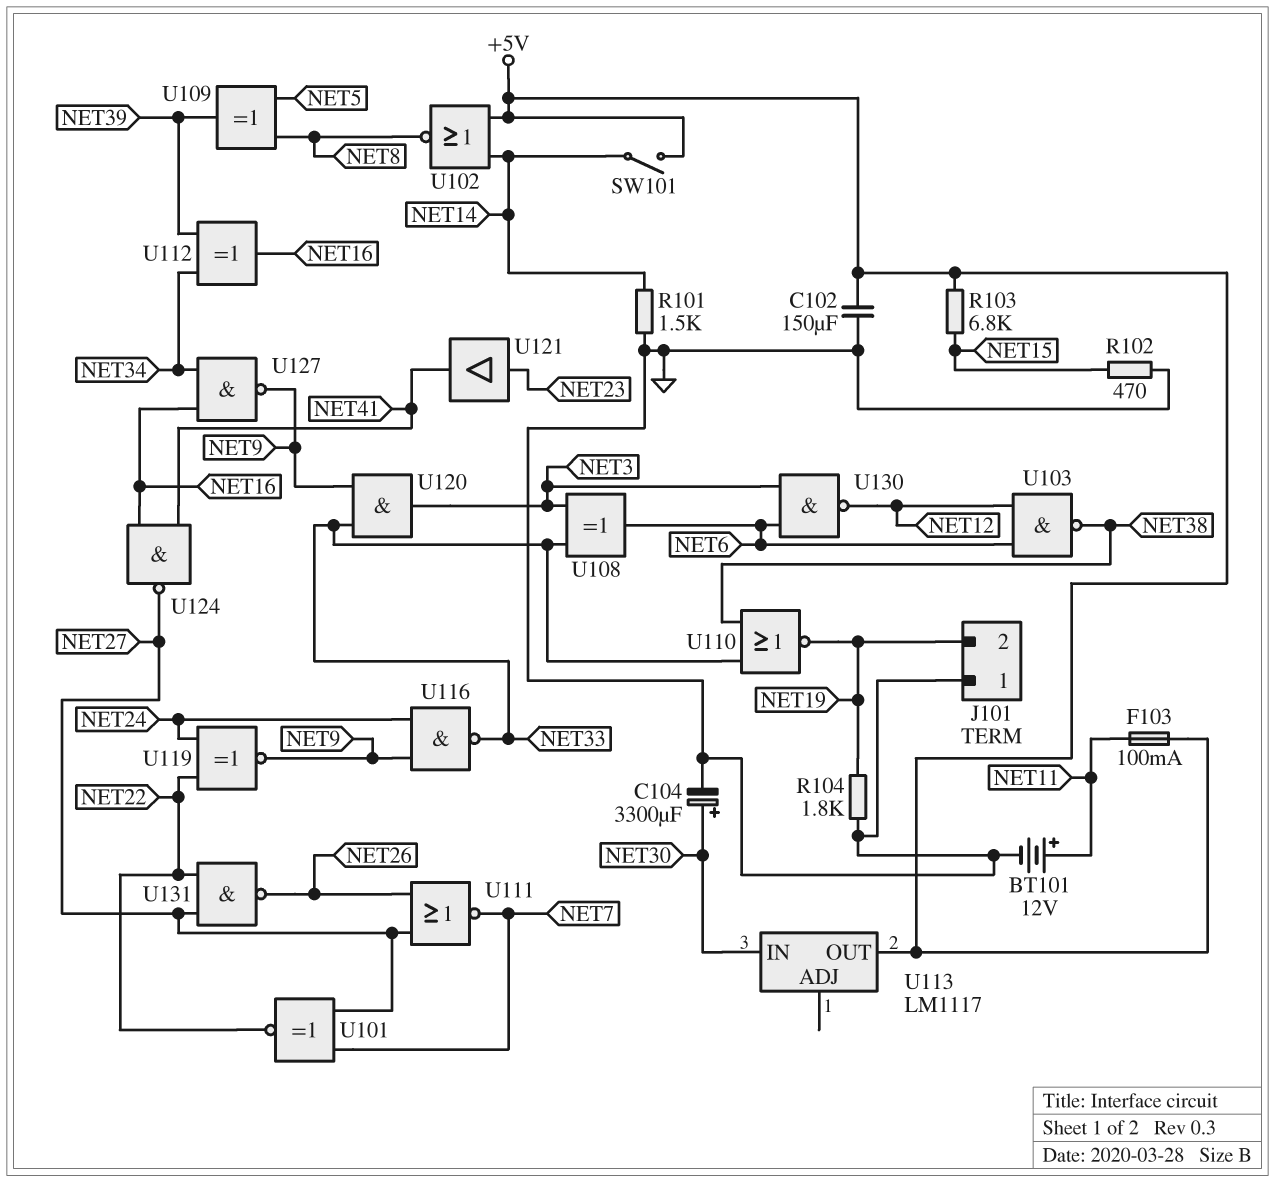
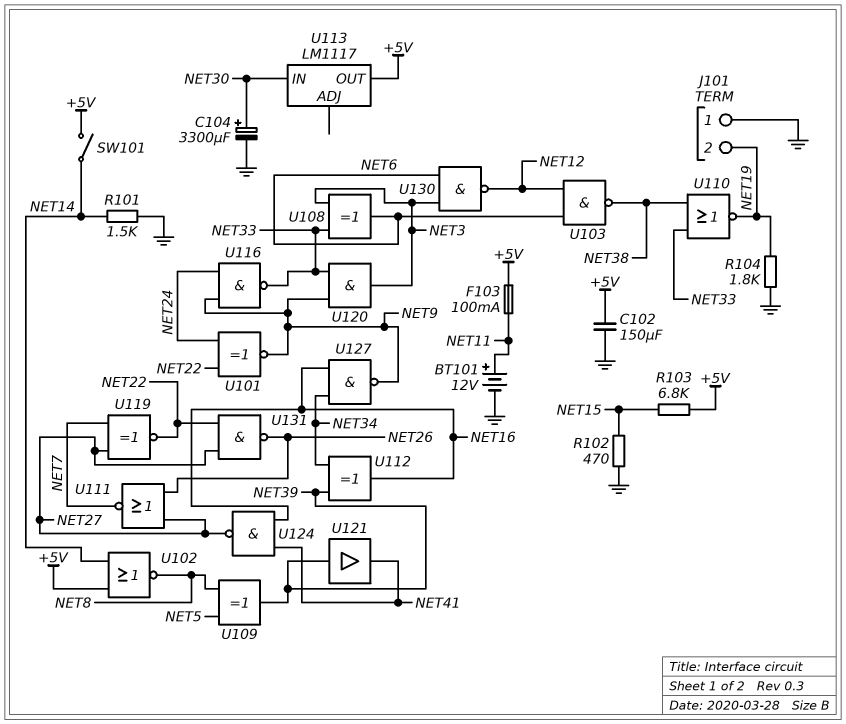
U101: XNOR (in NET7, in NET27, out NET22) -> XNOR (in NET22, in NET24, out NET9)
U119: XNOR (in NET22, in NET24, out NET9) -> XNOR (in NET7, in NET27, out NET22)
U121: buffer (in NET23, out NET41) -> buffer (in NET39, out NET41)

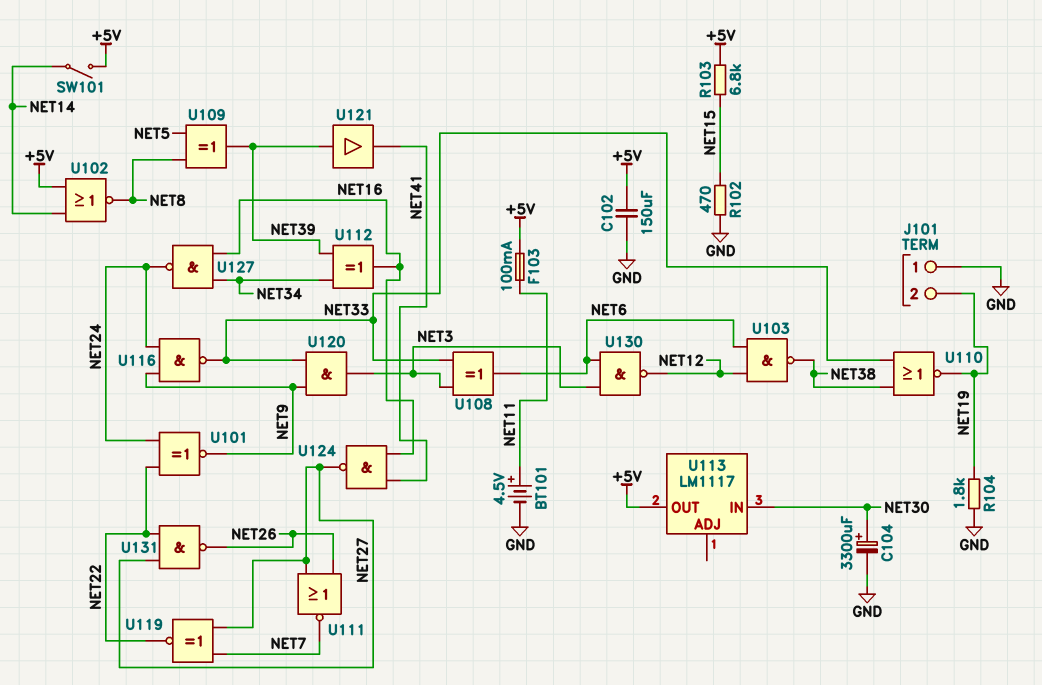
BT101: 12V (plus NET11, minus GND) -> 4.5V (plus NET11, minus GND)
R101: 1.5k (GND, NET14) -> none
U127: NAND (in NET16, in NET34, out NET9) -> NAND (in NET16, in NET34, out NET24)

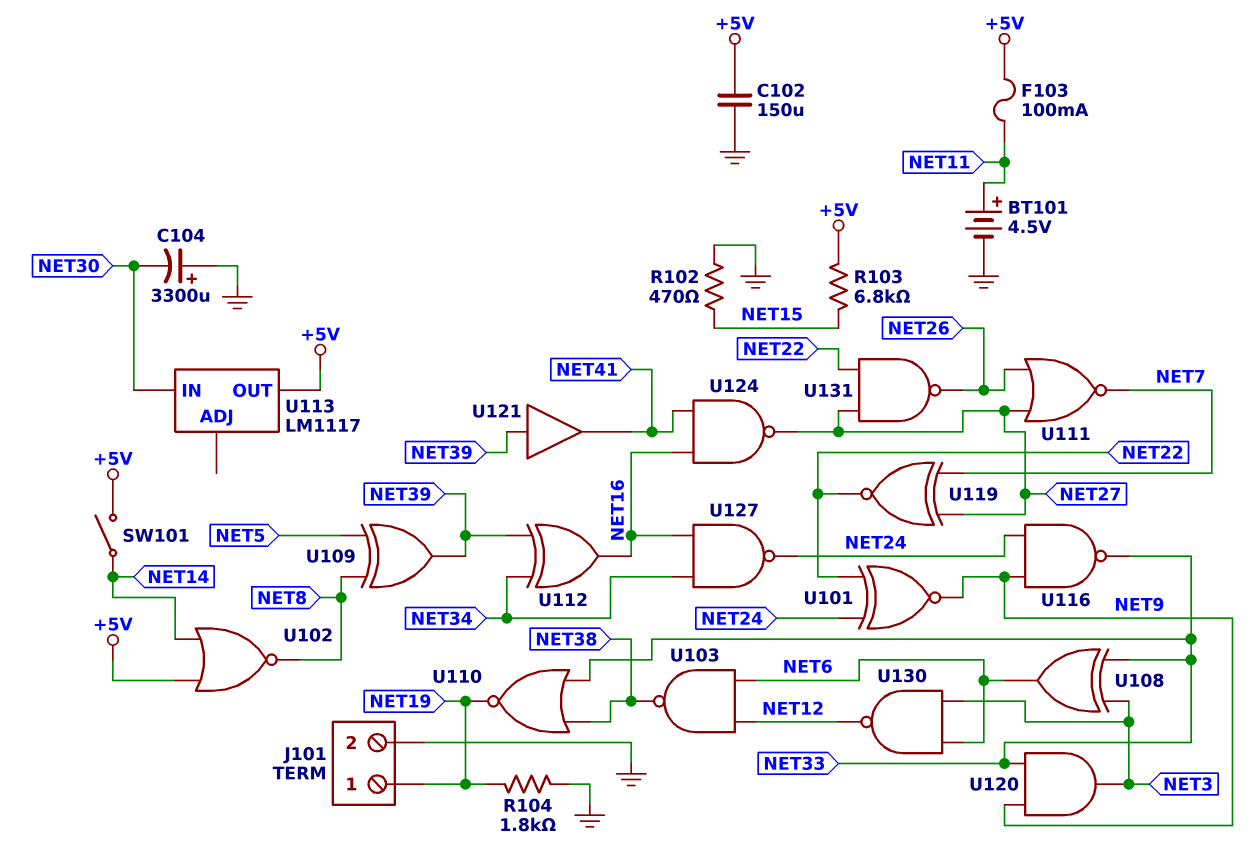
C104: 3300uF (plus NET30, minus GND) -> 3300uF (plus GND, minus NET30)
J101 pin 1: GND -> NET19
J101 pin 2: NET19 -> GND

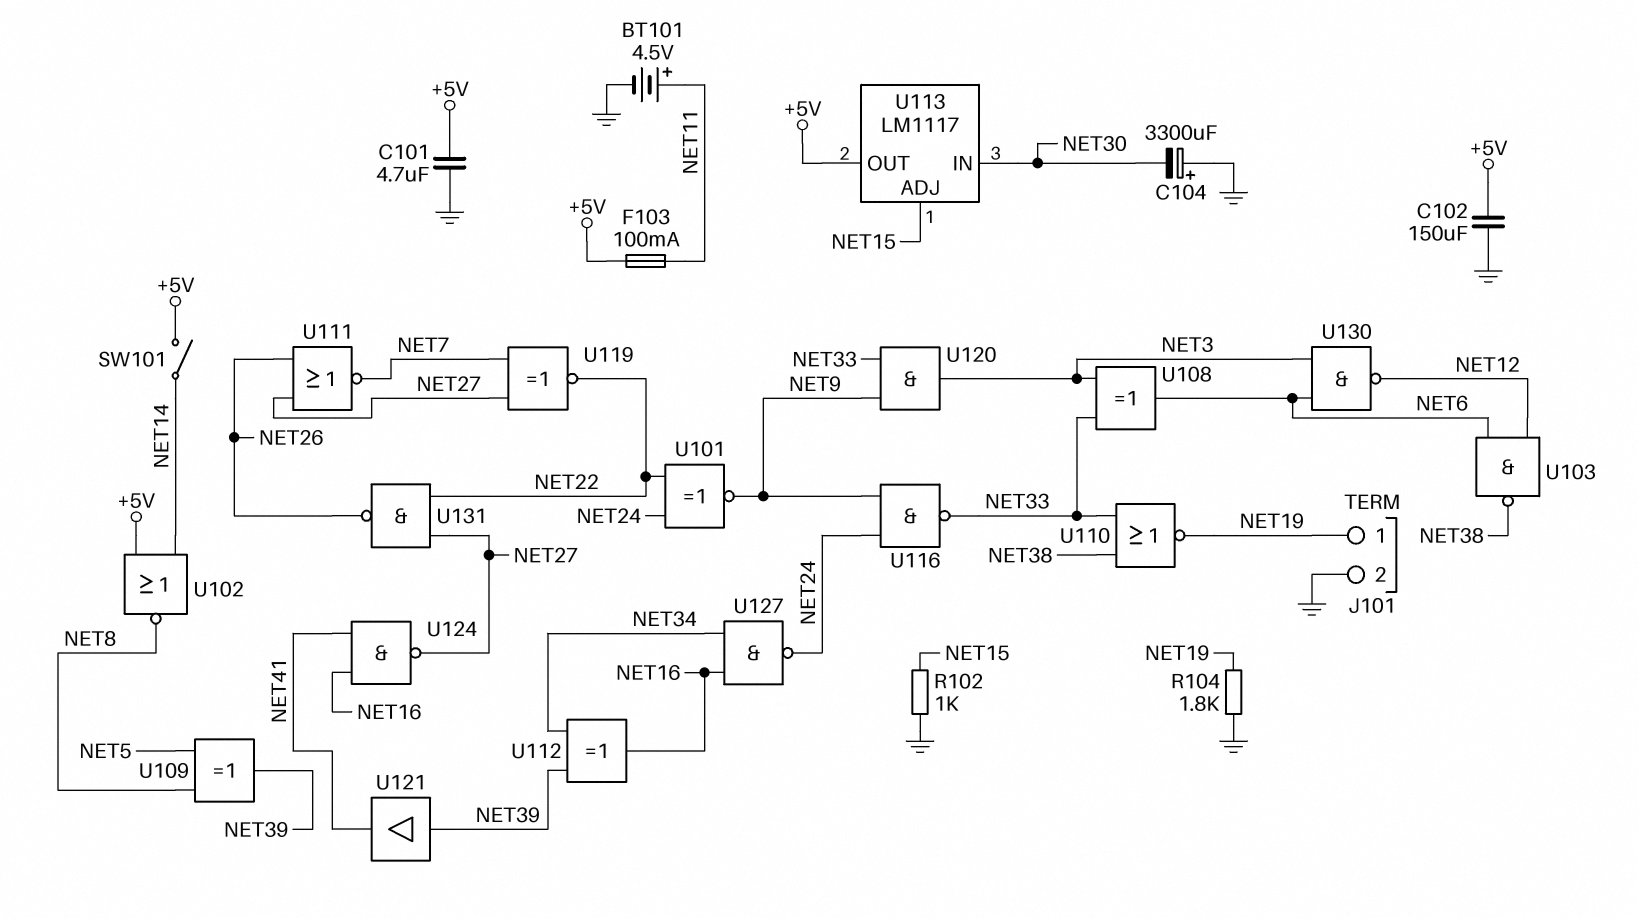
C101: none -> 4.7uF (+5V, GND)
R102: 470 (GND, NET15) -> 1k (GND, NET15)
R103: 6.8k (+5V, NET15) -> none
U113 pin ADJ: none -> NET15

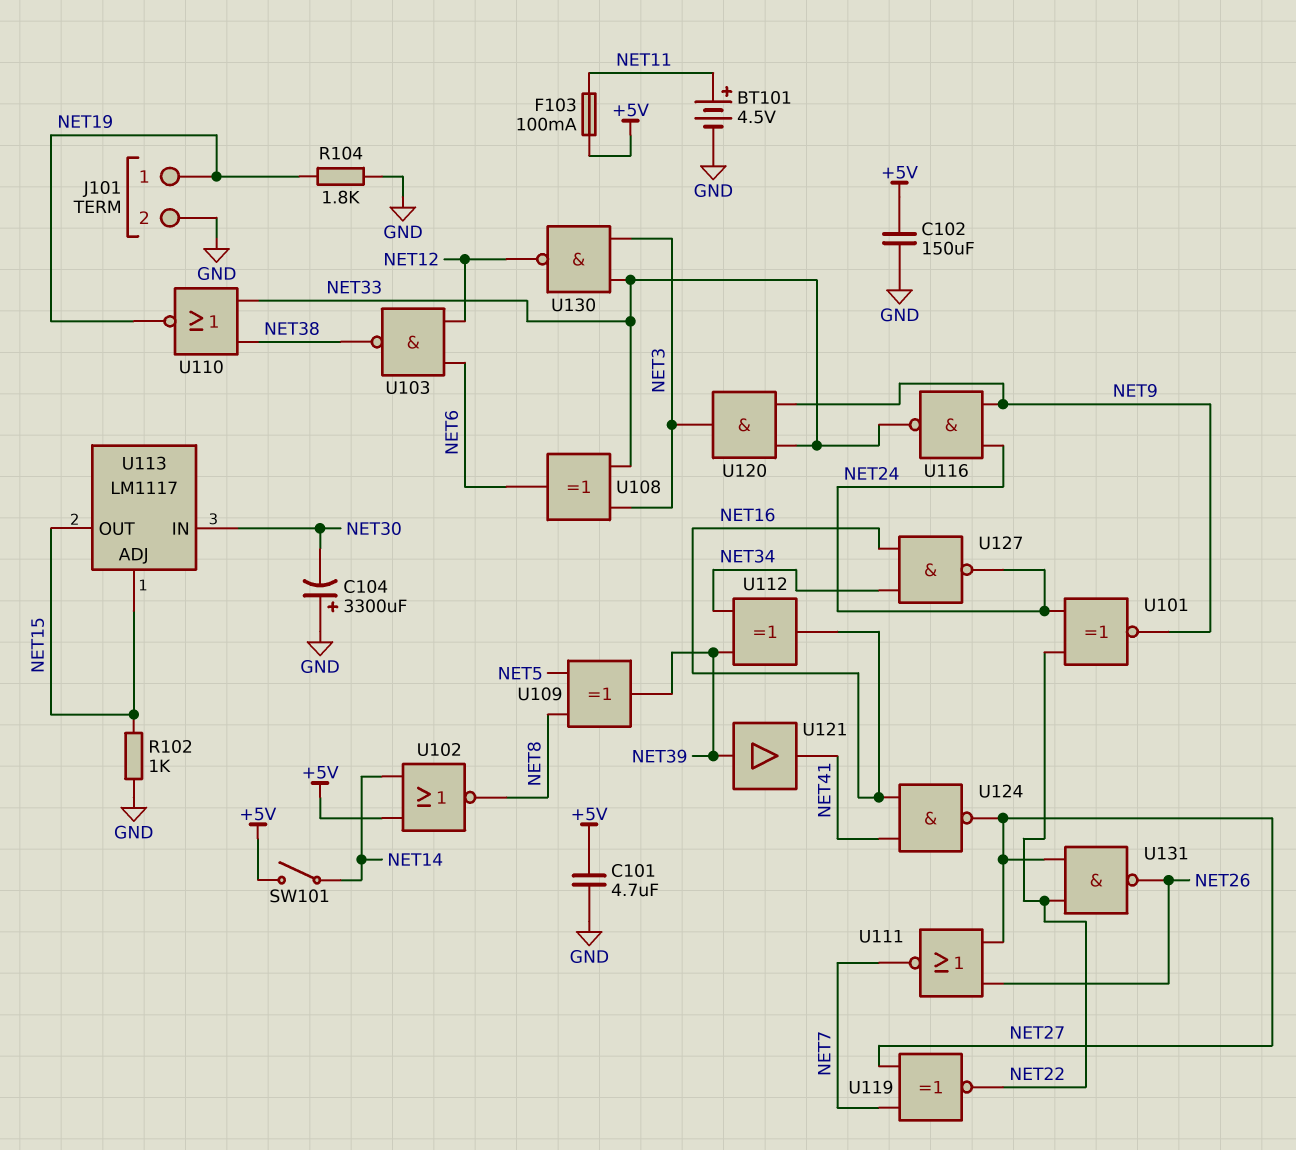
U113 pin OUT: +5V -> NET15
U130: NAND (in NET3, in NET6, out NET12) -> NAND (in NET3, in NET33, out NET12)

